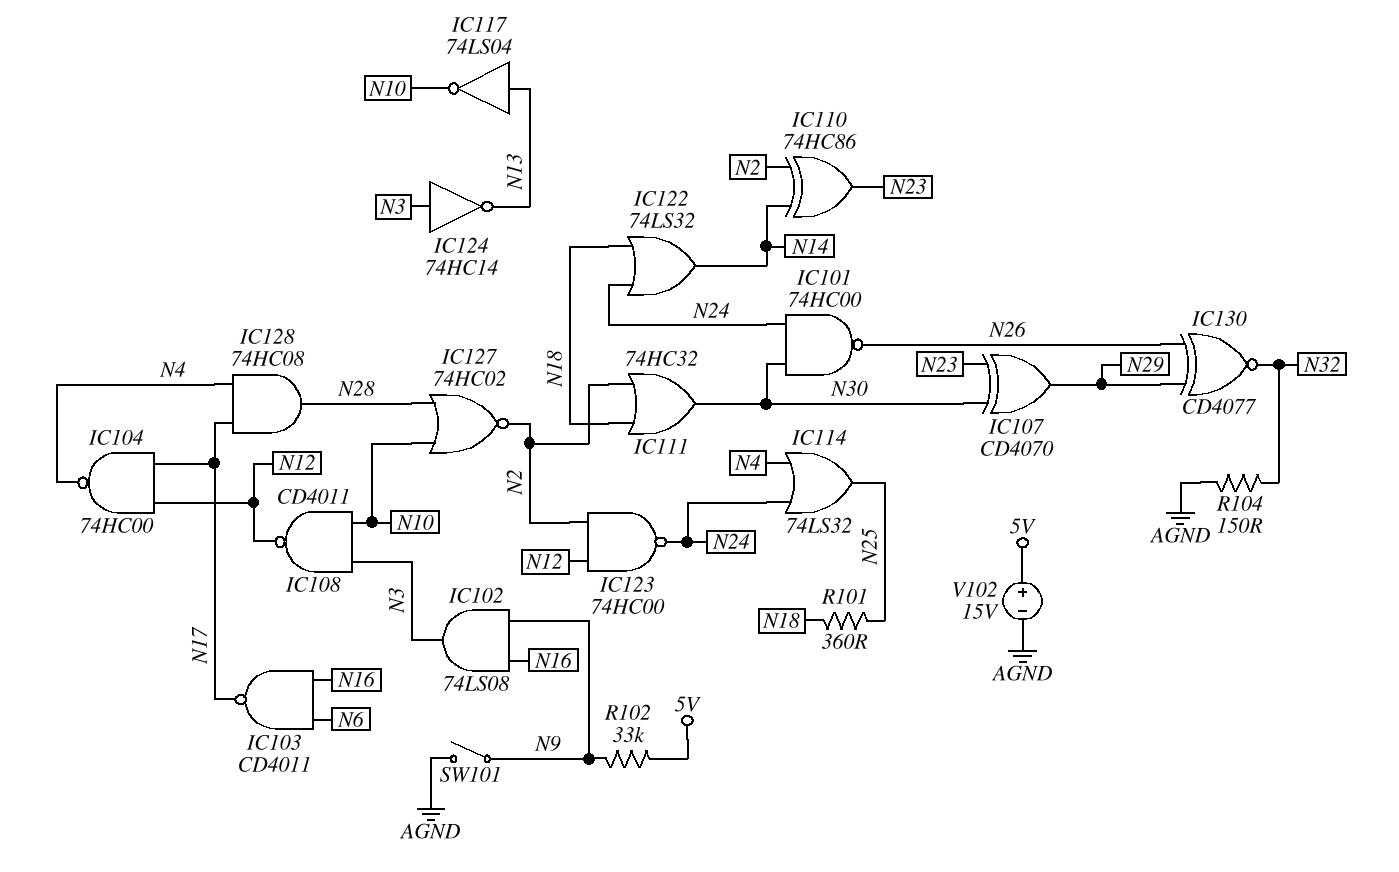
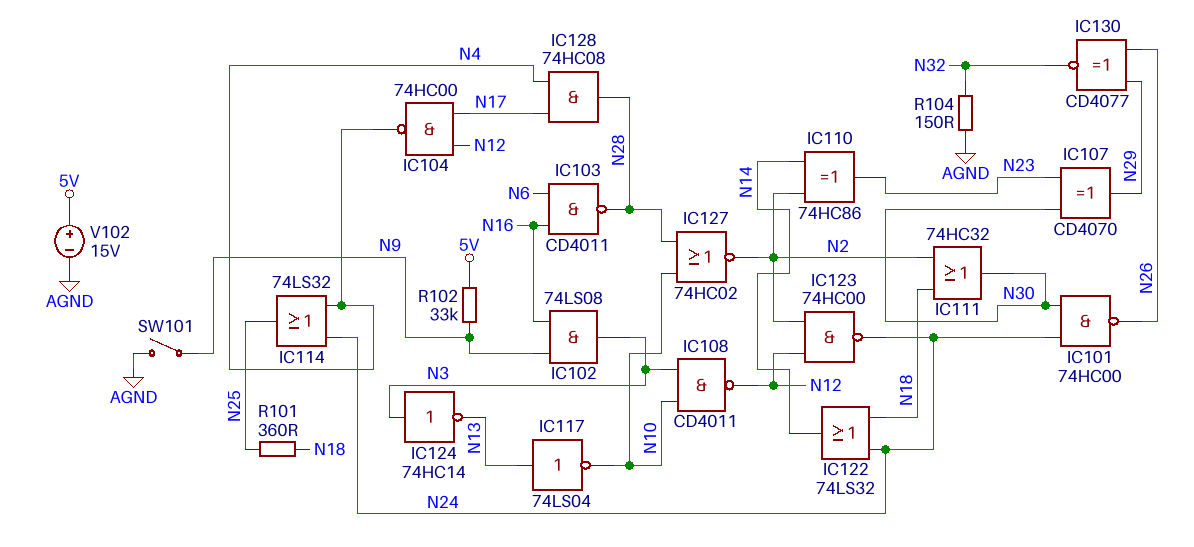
IC103: NAND CD4011 (in N6, in N16, out N17) -> NAND CD4011 (in N6, in N16, out N28)

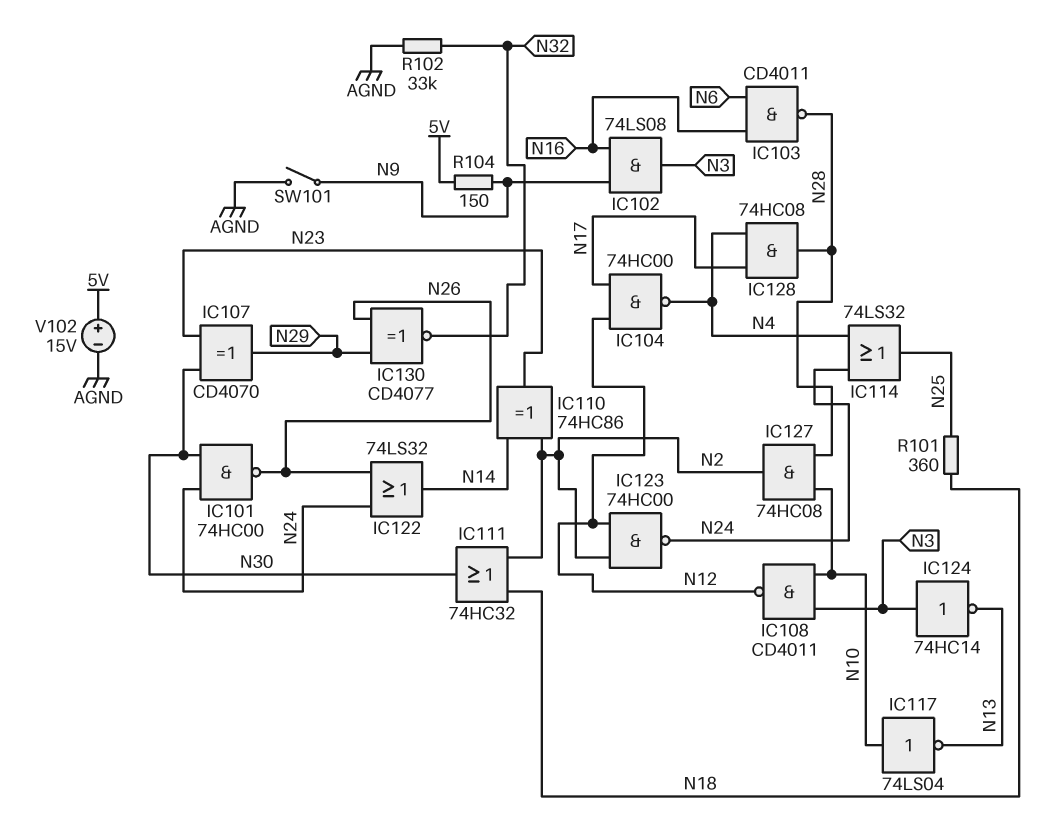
IC117: NOT 74LS04 (in N13, out N10) -> NOT 74LS04 (in N10, out N13)
IC122: OR 74LS32 (in N18, in N24, out N14) -> OR 74LS32 (in N24, in N26, out N14)
IC127: NOR 74HC02 (in N10, in N28, out N2) -> AND 74HC08 (in N10, in N28, out N2)
R102: 33k (5V, N9) -> 33k (AGND, N32)
R104: 150 (AGND, N32) -> 150 (5V, N9)

